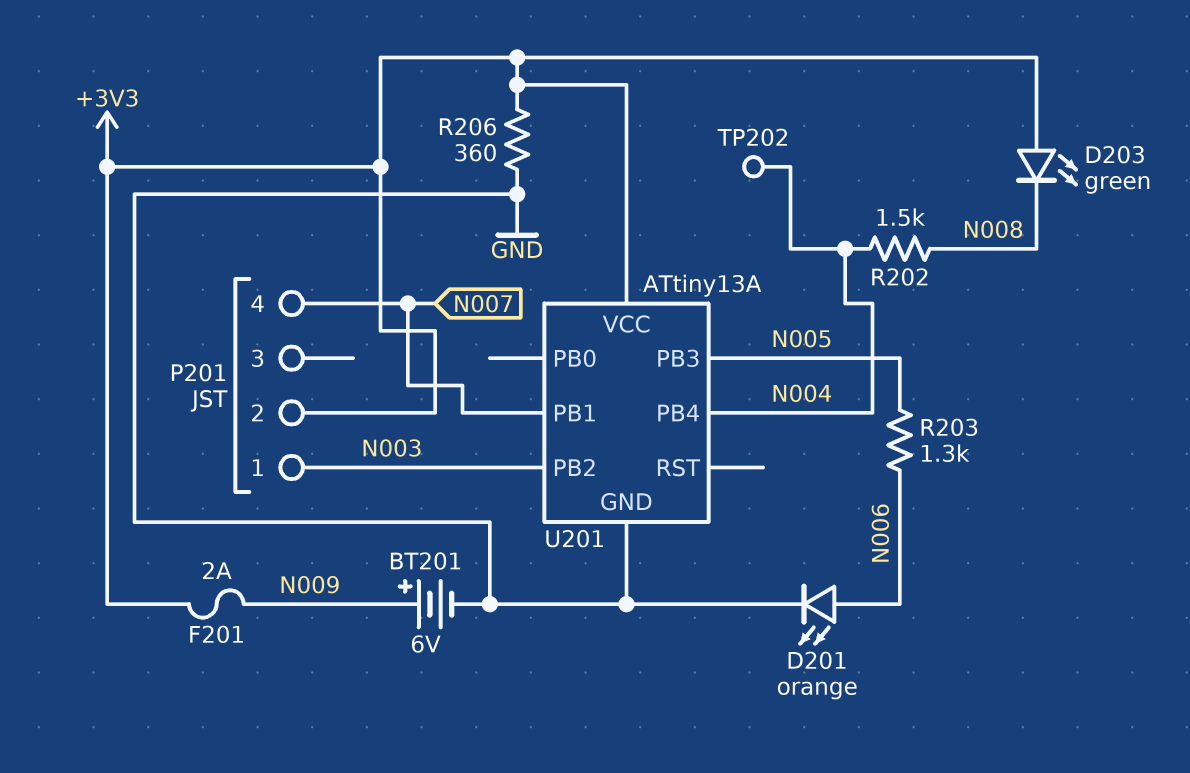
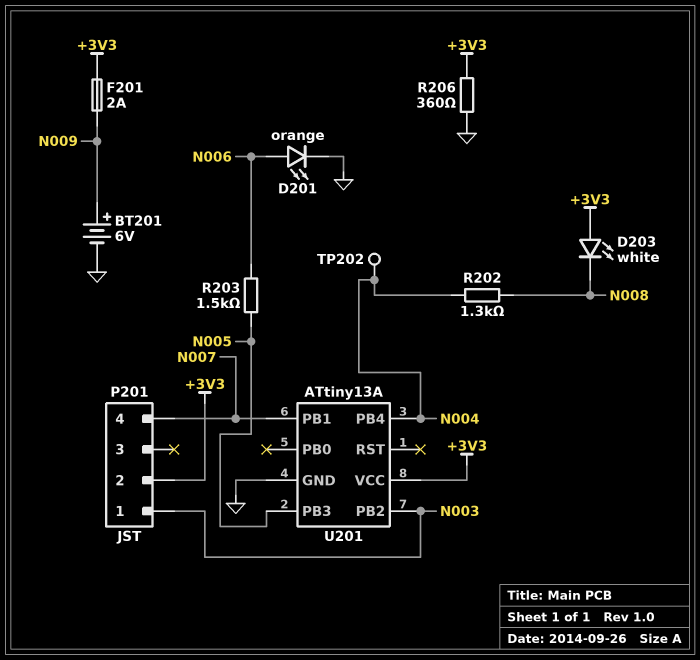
D203: LED green (A +3V3, K N008) -> LED white (A +3V3, K N008)
R202: 1.5k (N004, N008) -> 1.3k (N004, N008)
R203: 1.3k (N005, N006) -> 1.5k (N005, N006)

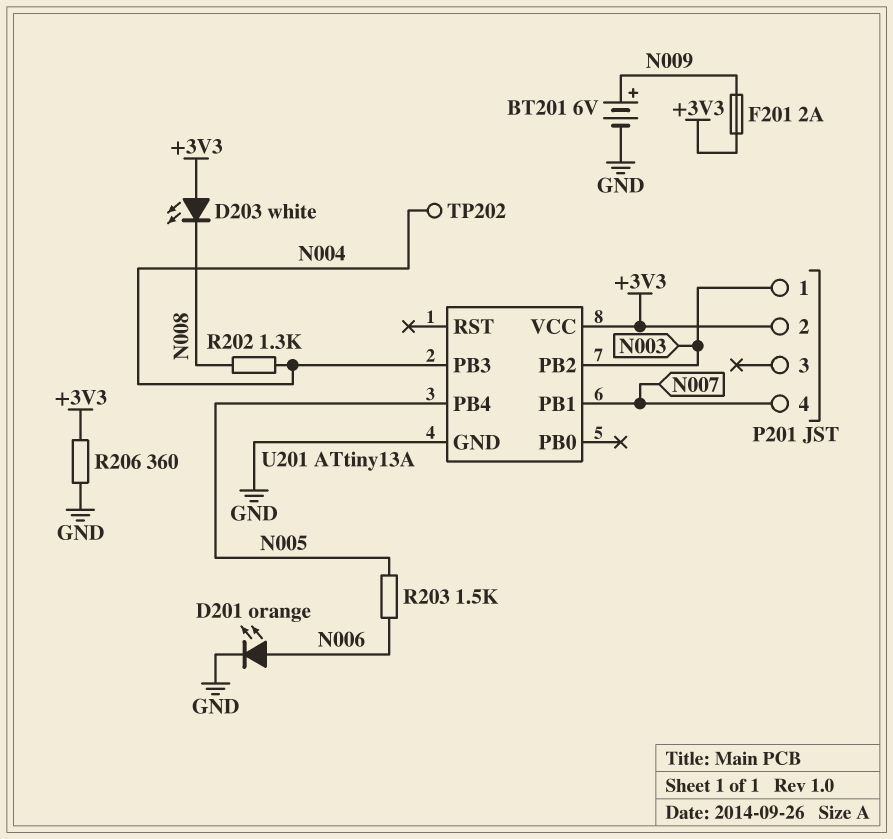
U201 pin PB3: N005 -> N004
U201 pin PB4: N004 -> N005

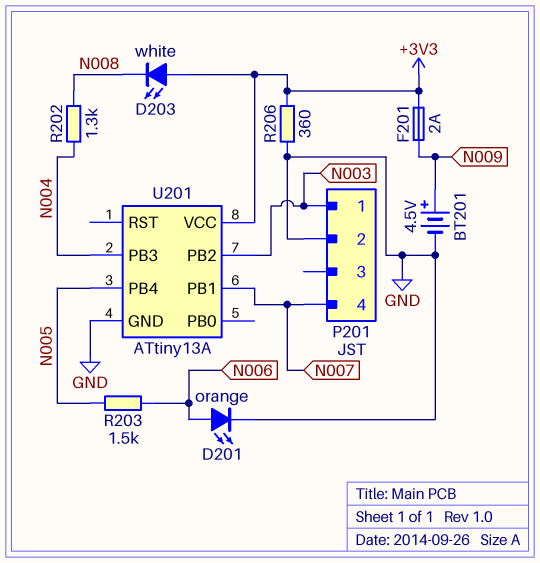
BT201: 6V (plus N009, minus GND) -> 4.5V (plus N009, minus GND)
P201 pin 2: +3V3 -> GND
TP202: test point (N004) -> none

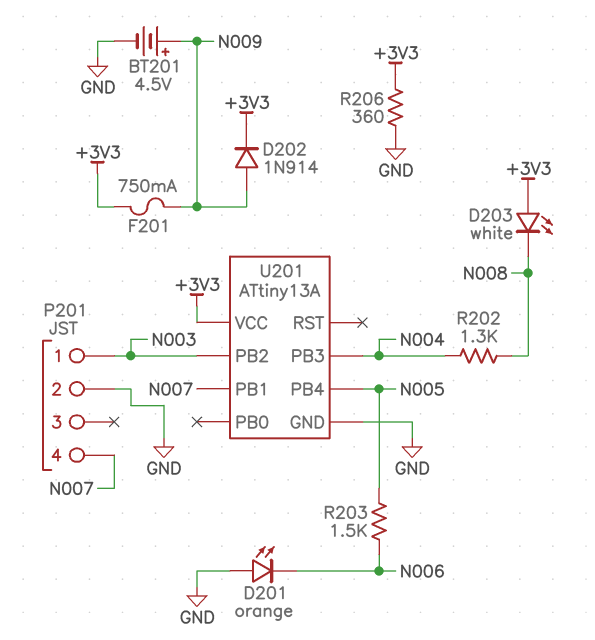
D201: LED orange (A N006, K GND) -> LED orange (A GND, K N006)
D202: none -> diode 1N914 (A N009, K +3V3)
F201: 2A (+3V3, N009) -> 750mA (+3V3, N009)

